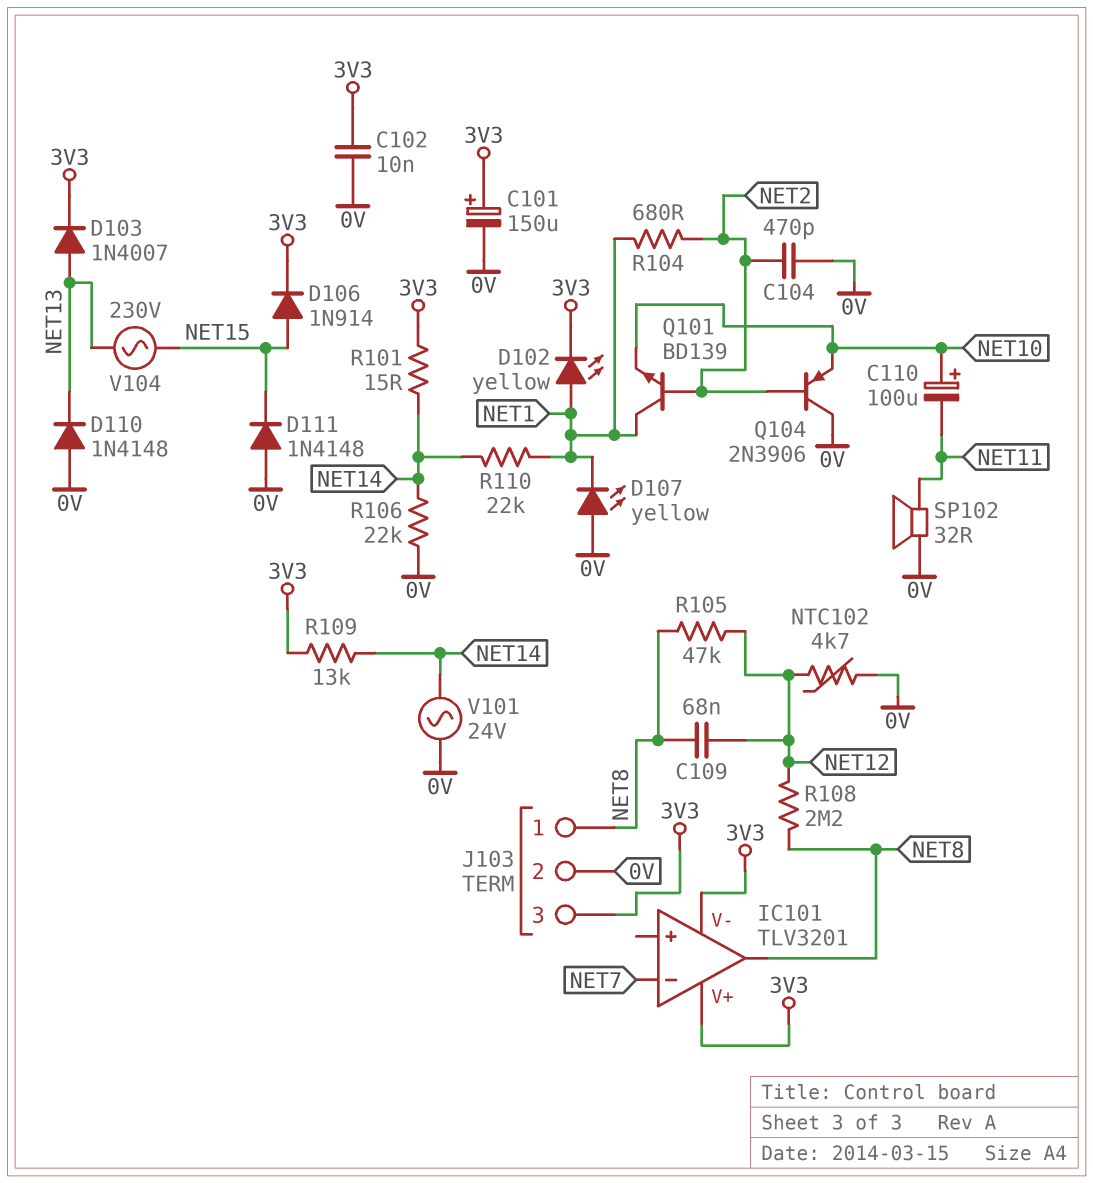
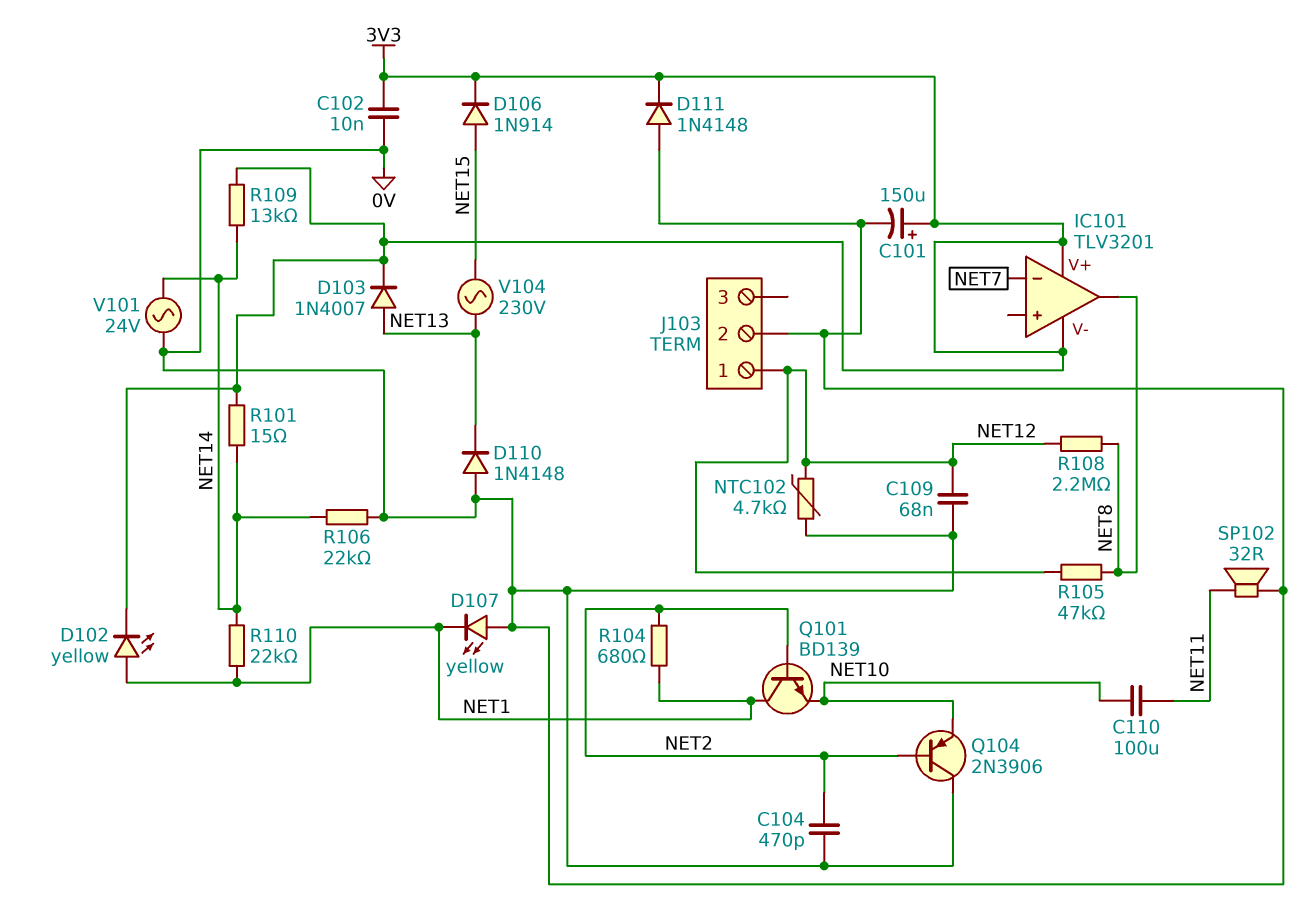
C109: 68nF (NET8, NET12) -> 68nF (0V, NET12)
C110: 100uF (plus NET10, minus NET11) -> 100uF (NET10, NET11)
D111: diode 1N4148 (A 0V, K NET15) -> diode 1N4148 (A 0V, K 3V3)
J103 pin 1: NET8 -> NET12
J103 pin 3: 3V3 -> none

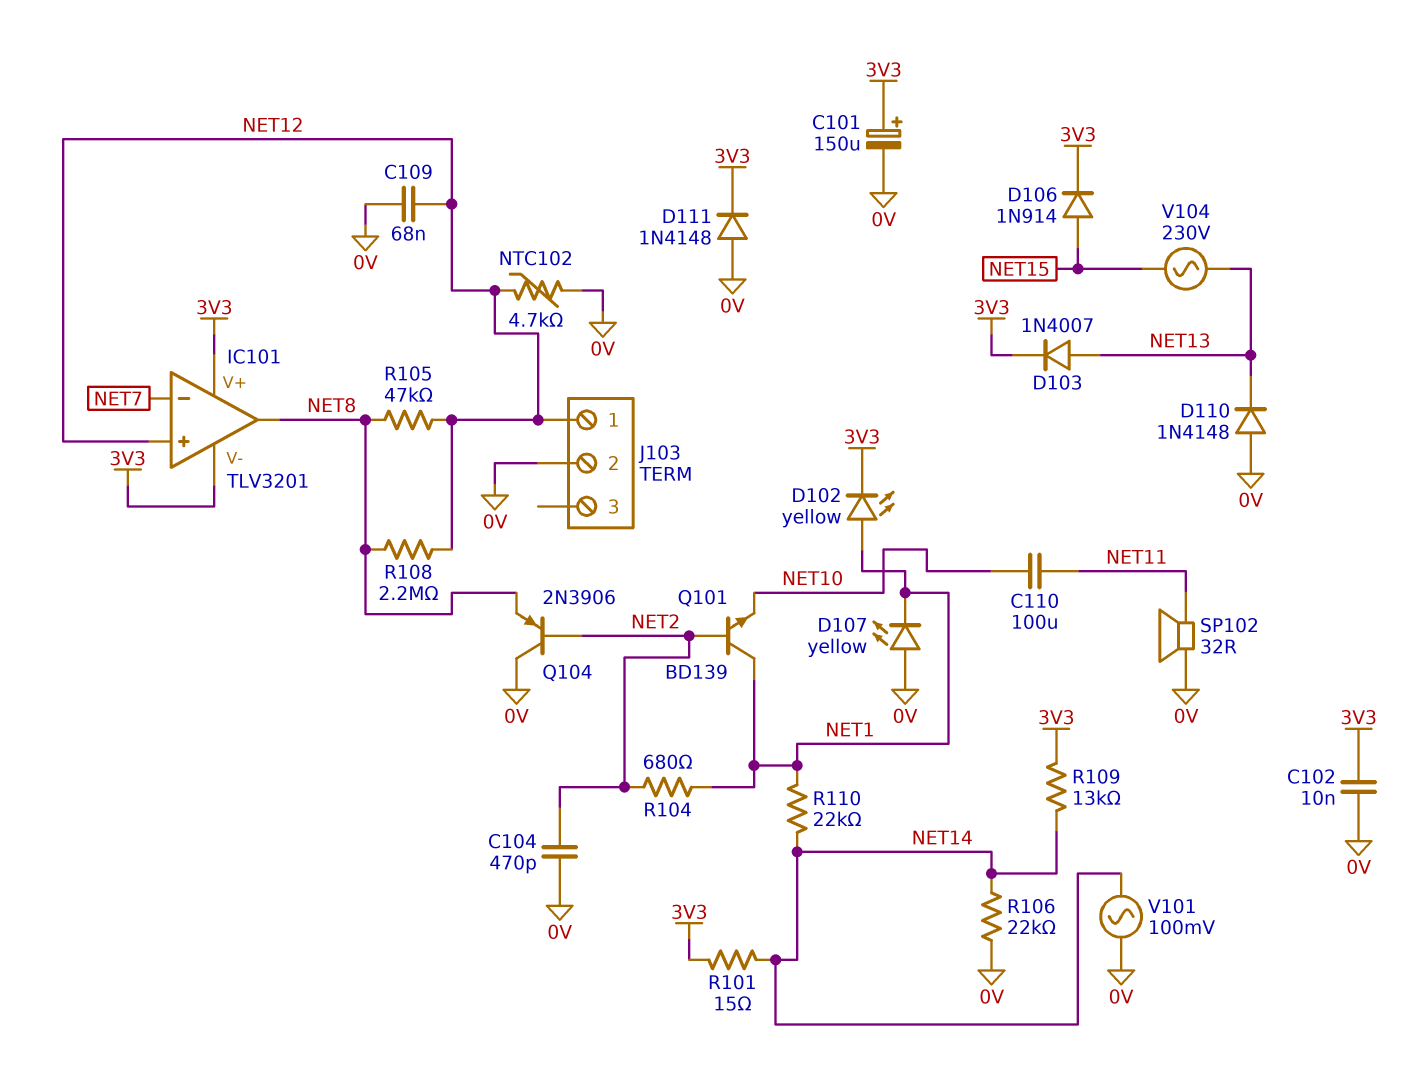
IC101 pin in+: none -> NET12
Q104: PNP 2N3906 (B NET2, C 0V, E NET10) -> PNP 2N3906 (B NET2, C 0V, E NET8)
V101: AC 24V (0V, NET14) -> AC 100mV (0V, NET14)

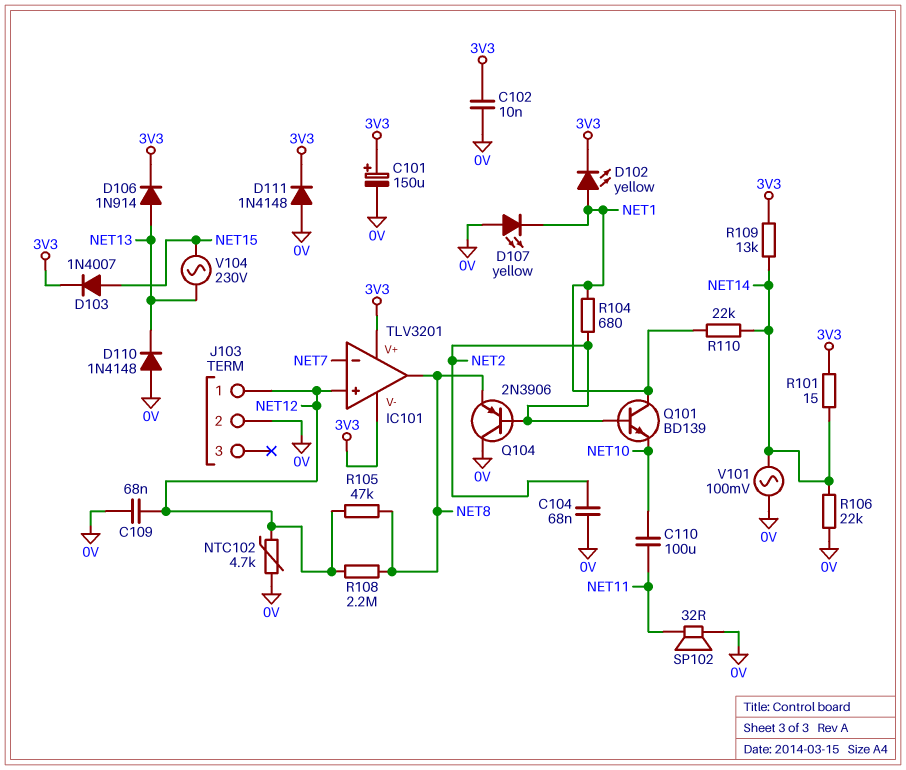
C104: 470pF (0V, NET2) -> 68nF (0V, NET2)
D103: diode 1N4007 (A NET13, K 3V3) -> diode 1N4007 (A NET15, K 3V3)
D106: diode 1N914 (A NET15, K 3V3) -> diode 1N914 (A NET13, K 3V3)

